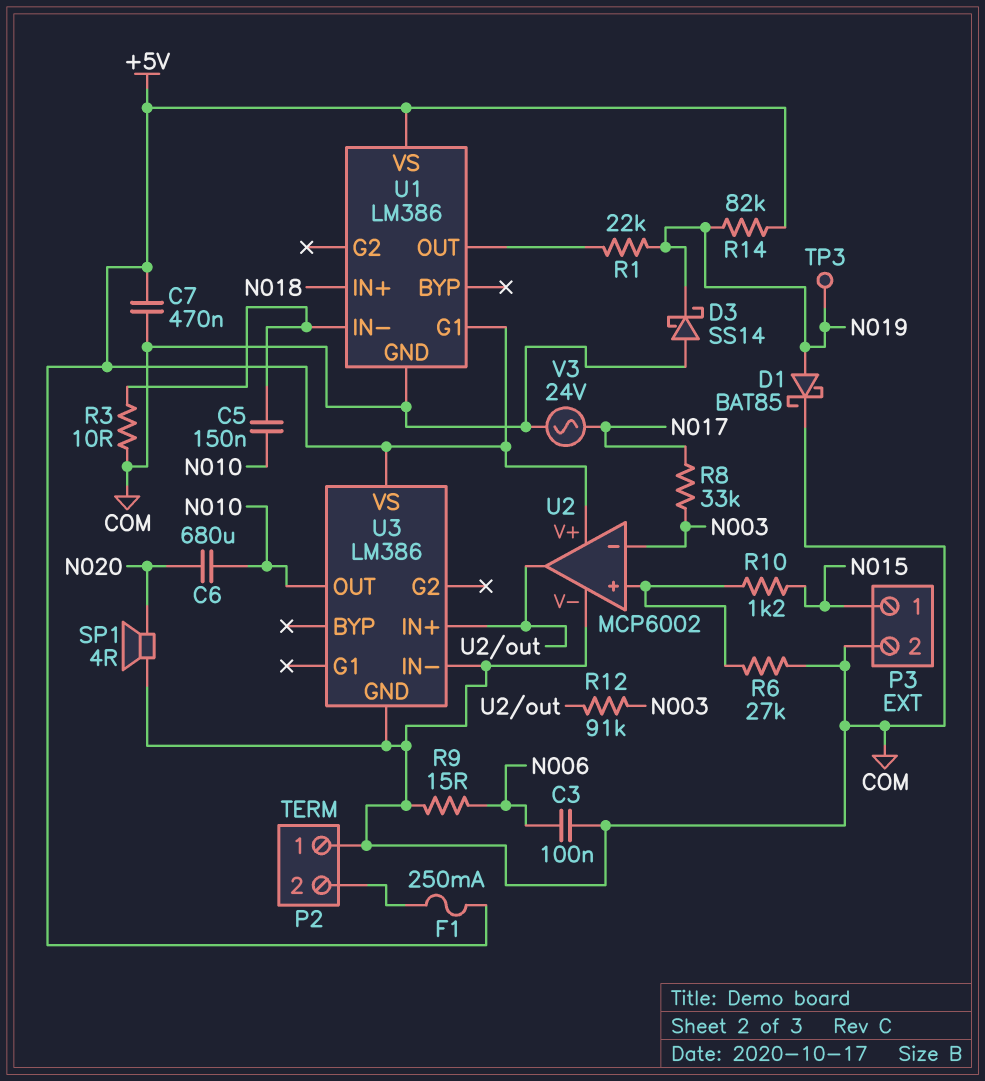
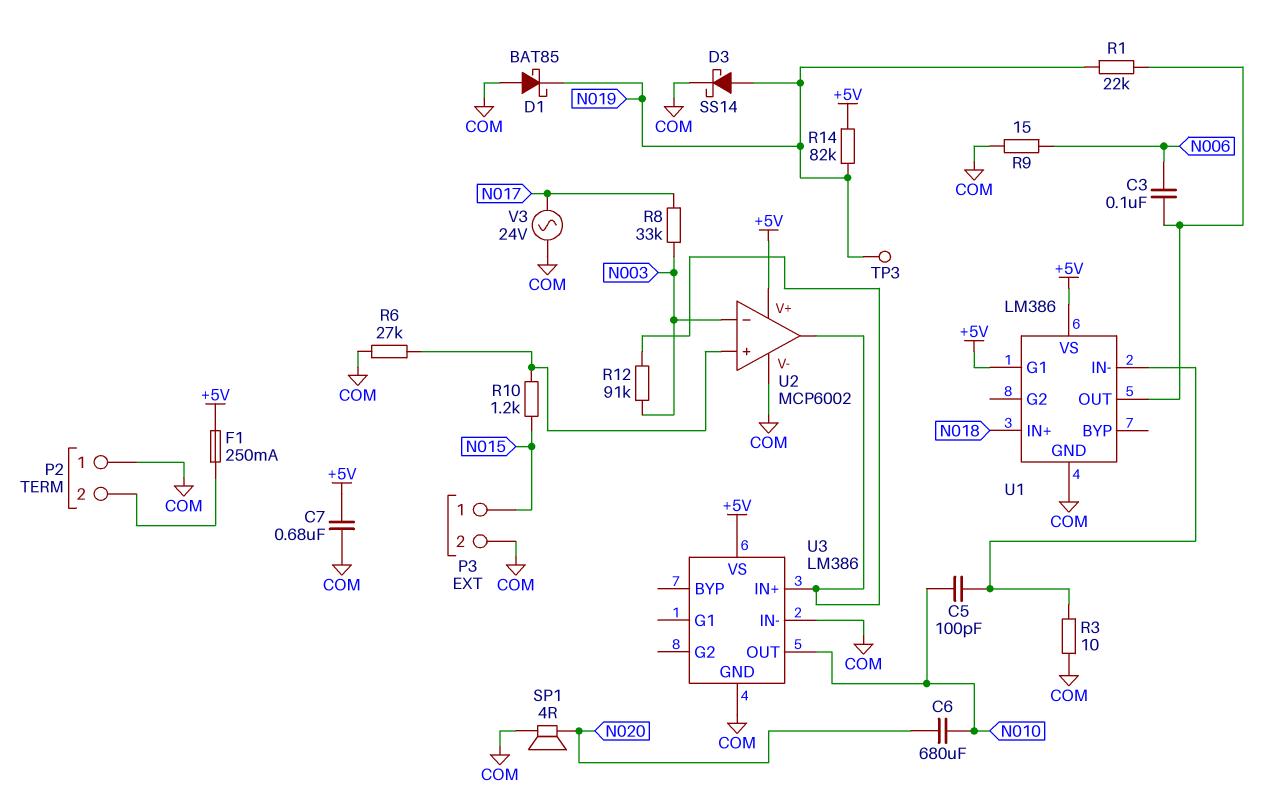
C3: 100nF (COM, N006) -> 100nF (N006, U1/OUT)
C5: 150nF (N010, U1/IN-) -> 100pF (N010, U1/IN-)
C7: 470nF (+5V, COM) -> 680nF (+5V, COM)
D1: schottky BAT85 (A N019, K COM) -> schottky BAT85 (A COM, K N019)
D3: schottky SS14 (A COM, K N019) -> schottky SS14 (A N019, K COM)

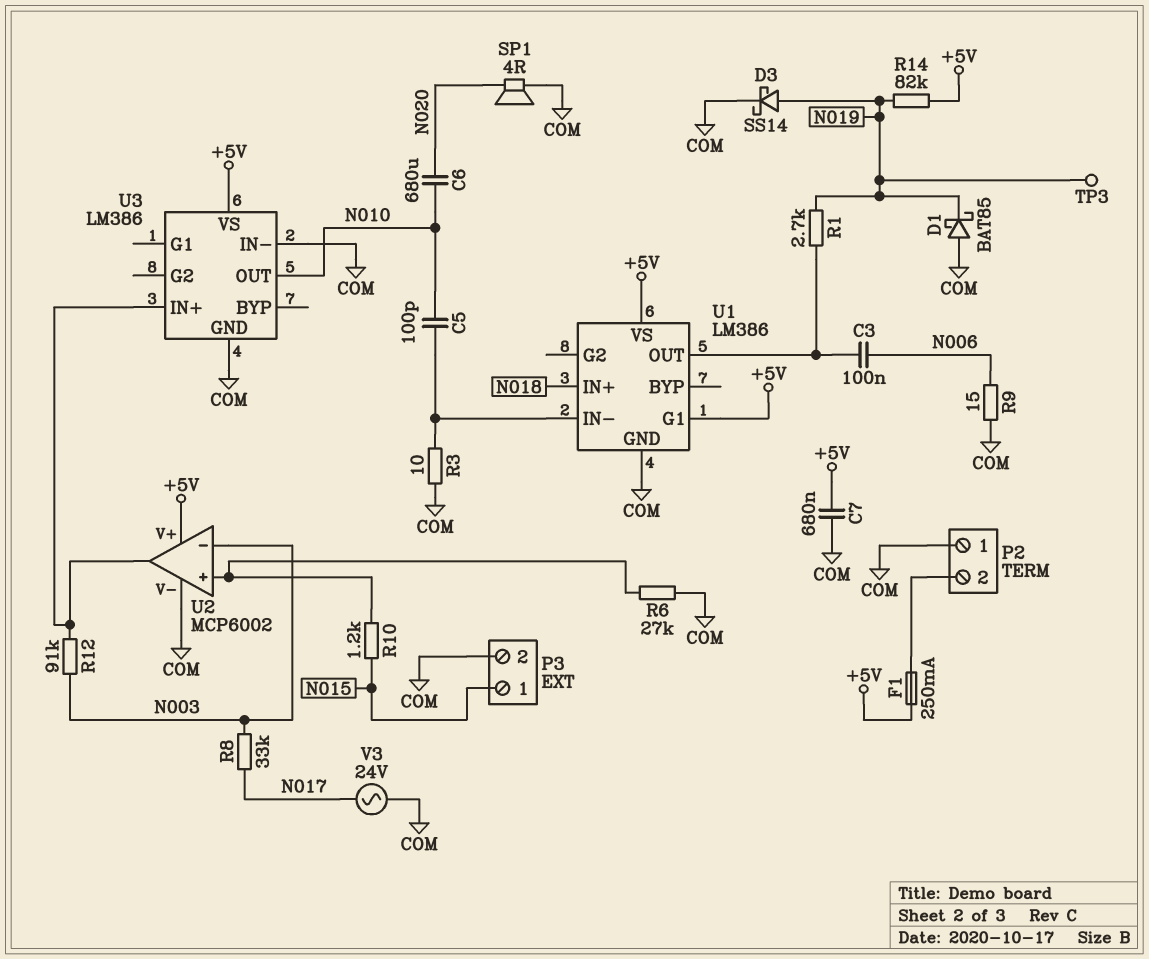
R1: 22k (N019, U1/OUT) -> 2.7k (N019, U1/OUT)

